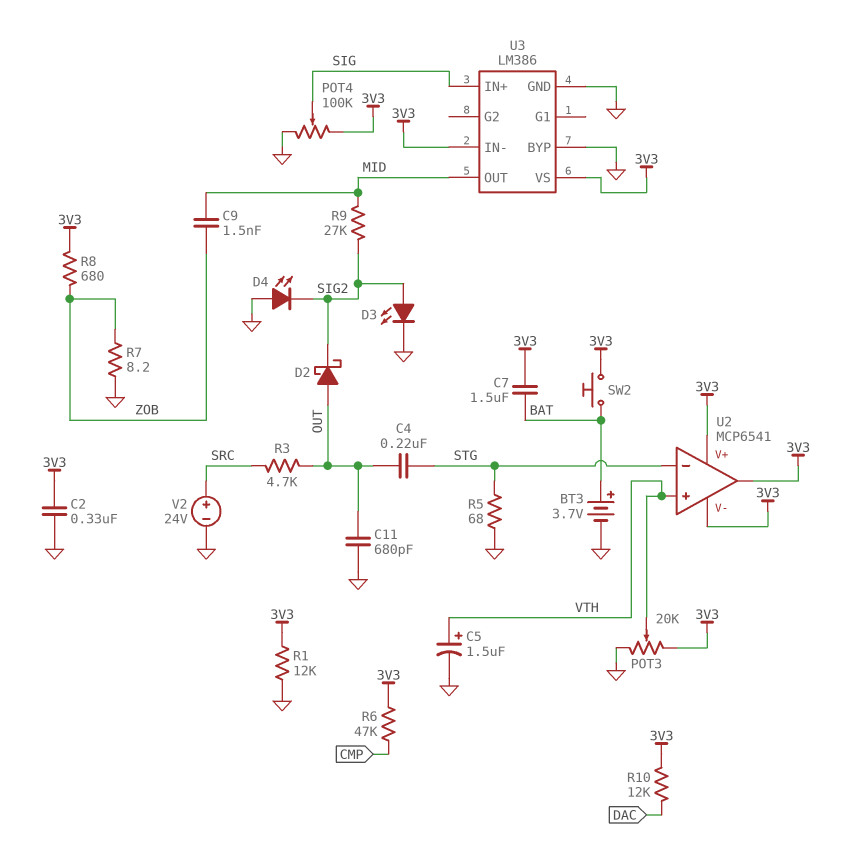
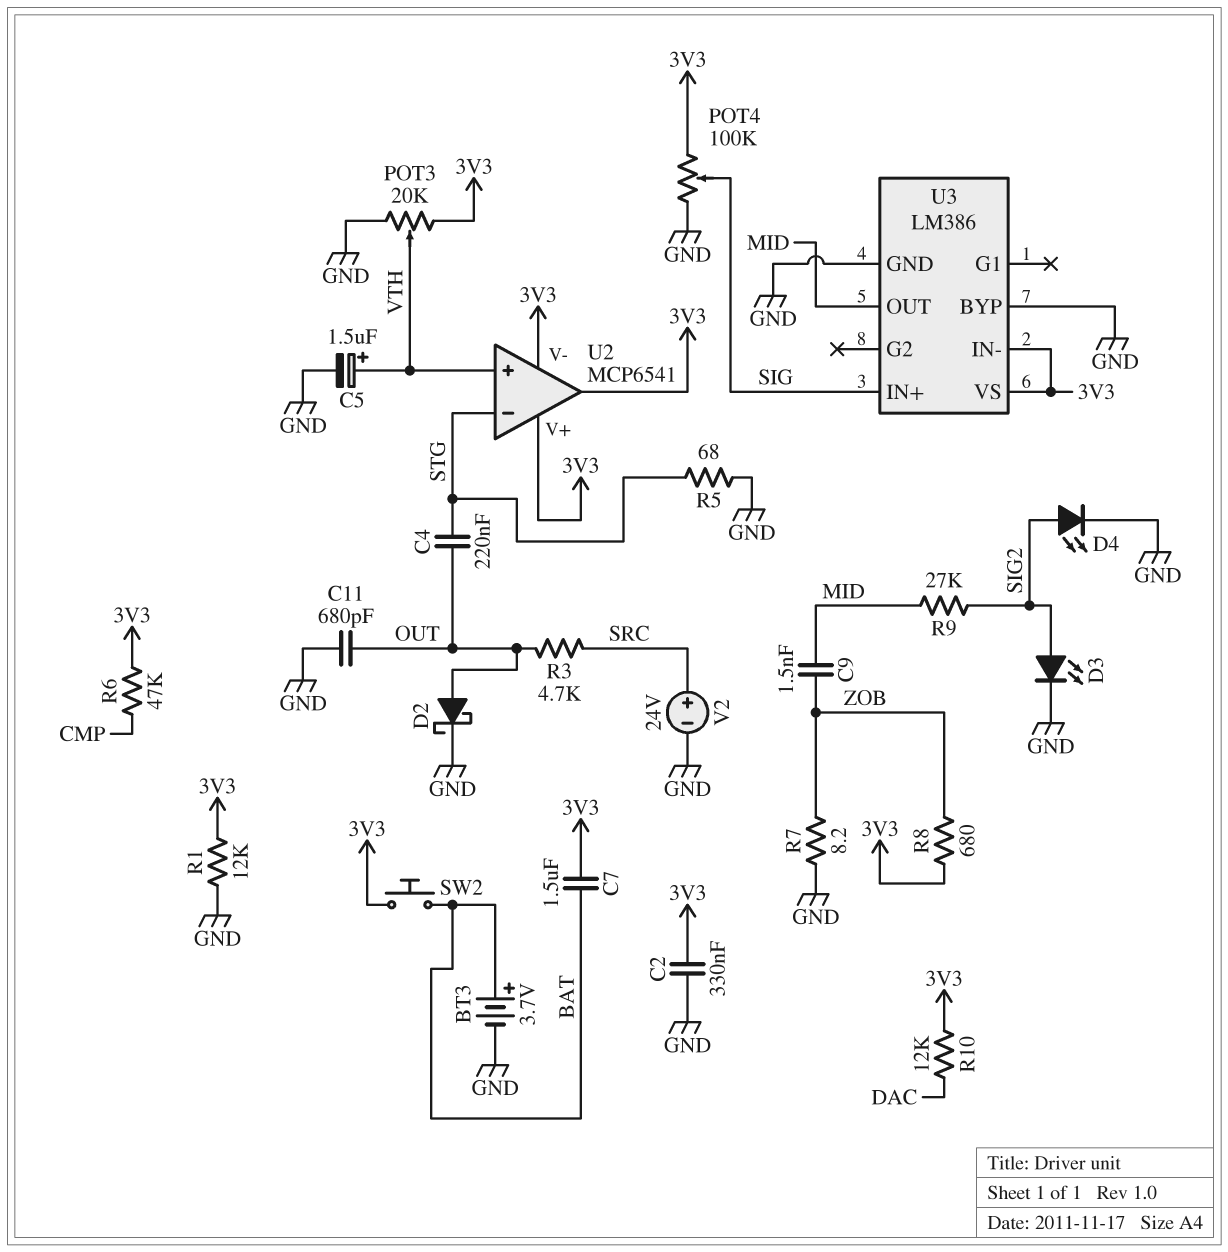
D2: schottky (A OUT, K SIG2) -> schottky (A OUT, K GND)
D4: LED (A GND, K SIG2) -> LED (A SIG2, K GND)

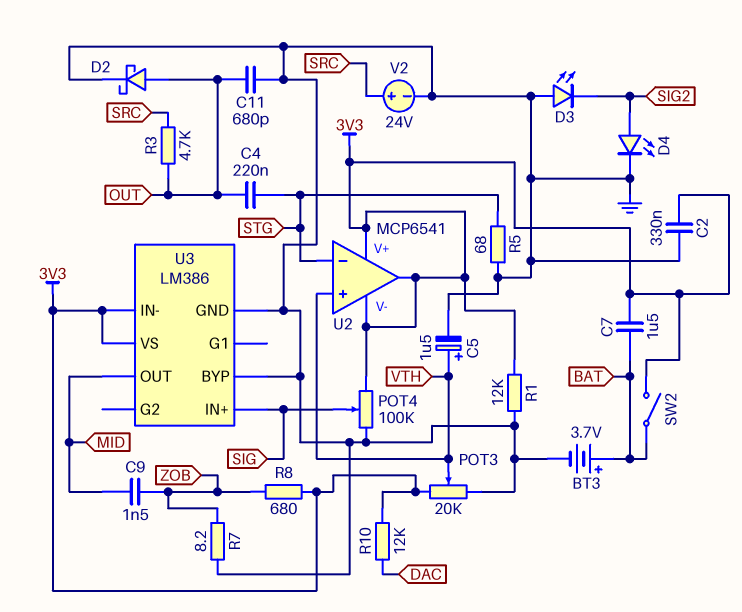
D3: LED (A SIG2, K GND) -> LED (A GND, K SIG2)
R6: 47k (3V3, CMP) -> none
R9: 27k (MID, SIG2) -> none
SW2: button (3V3, BAT) -> switch (3V3, BAT)

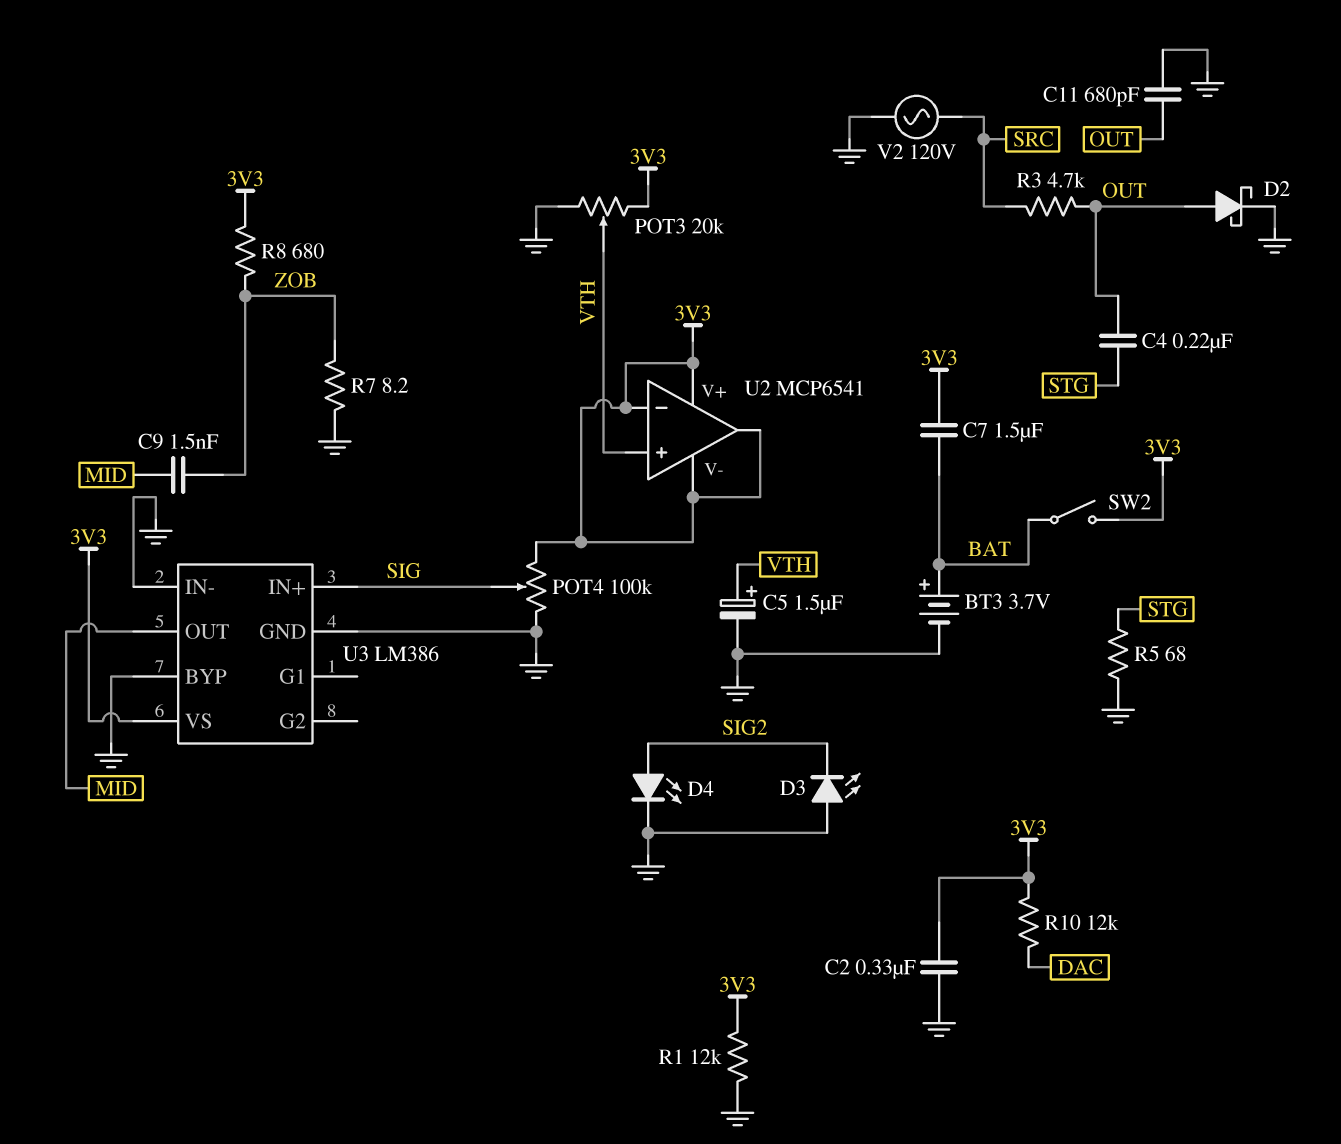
U2 pin in-: STG -> 3V3
U3 pin IN-: 3V3 -> GND
V2: 24V (plus SRC, minus GND) -> AC 120V (GND, SRC)

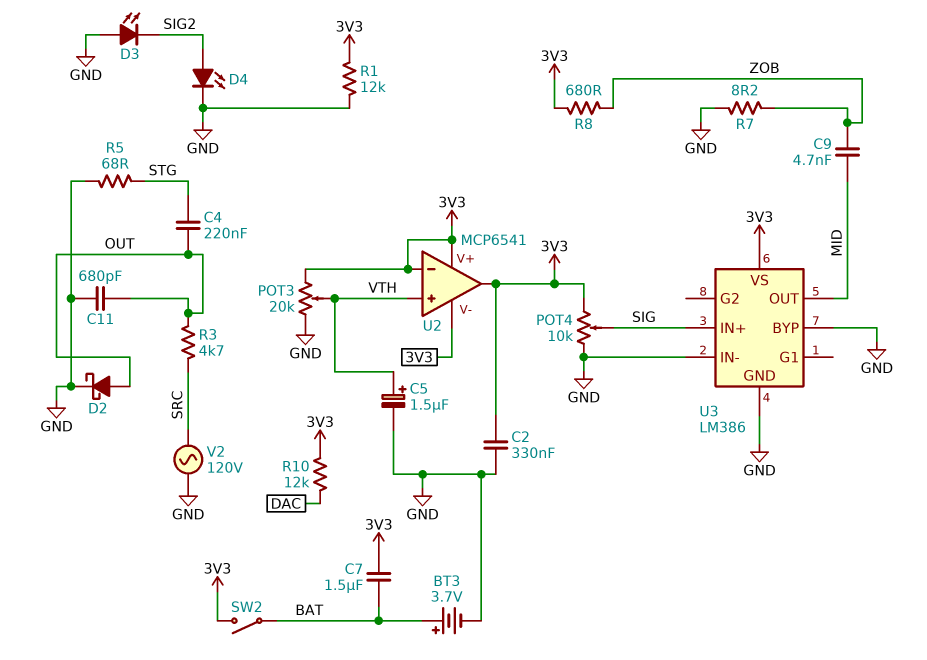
C9: 1.5nF (MID, ZOB) -> 4.7nF (MID, ZOB)
POT4: 100k (3V3, GND, wiper SIG) -> 10k (3V3, GND, wiper SIG)

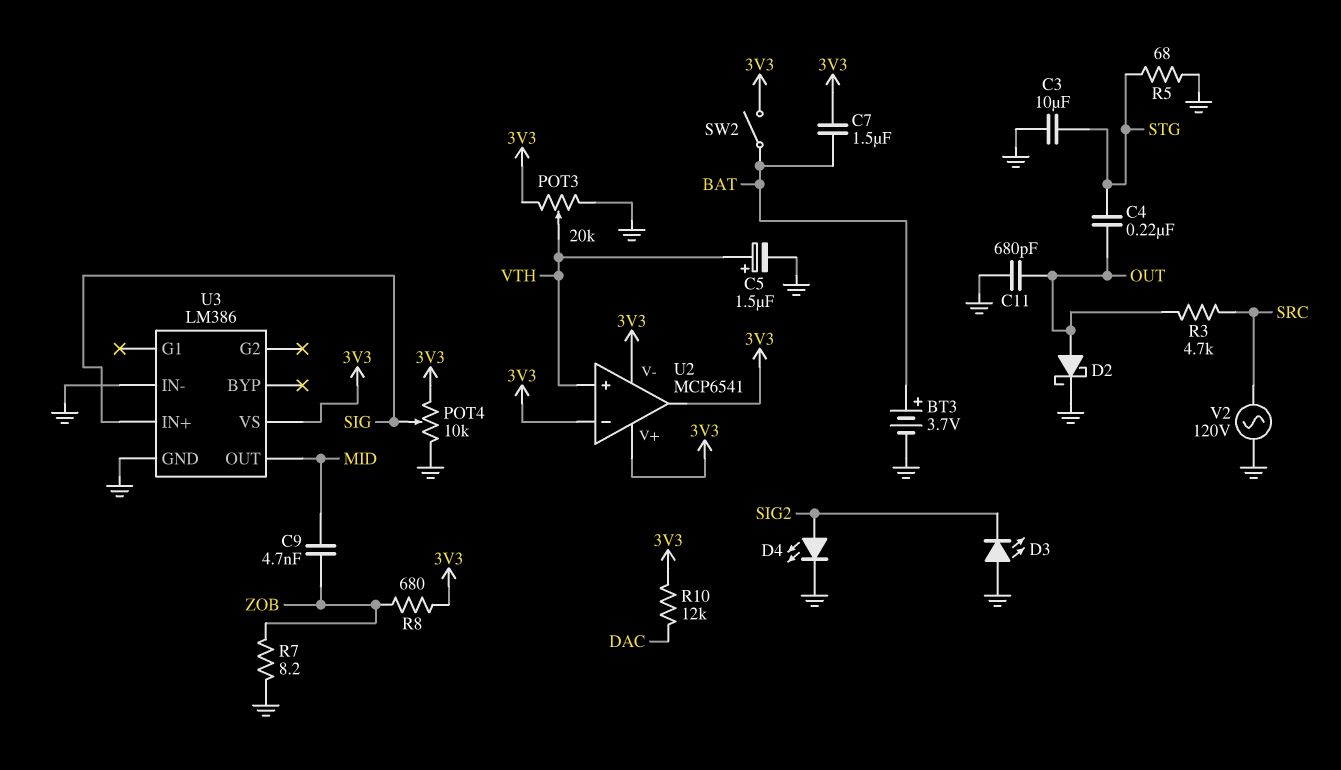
C2: 330nF (3V3, GND) -> none
C3: none -> 10uF (GND, STG)
R1: 12k (3V3, GND) -> none
U3 pin BYP: GND -> none

